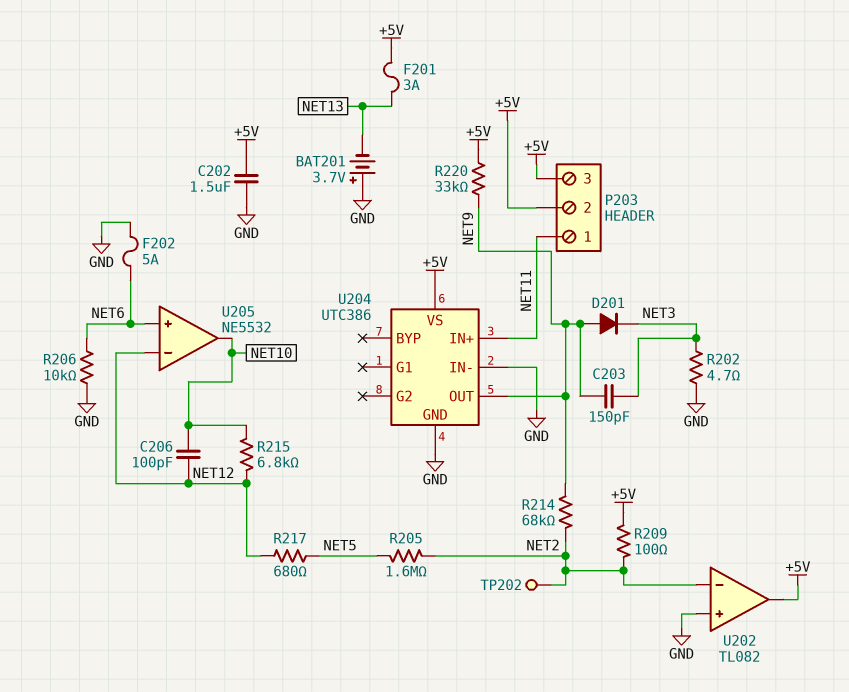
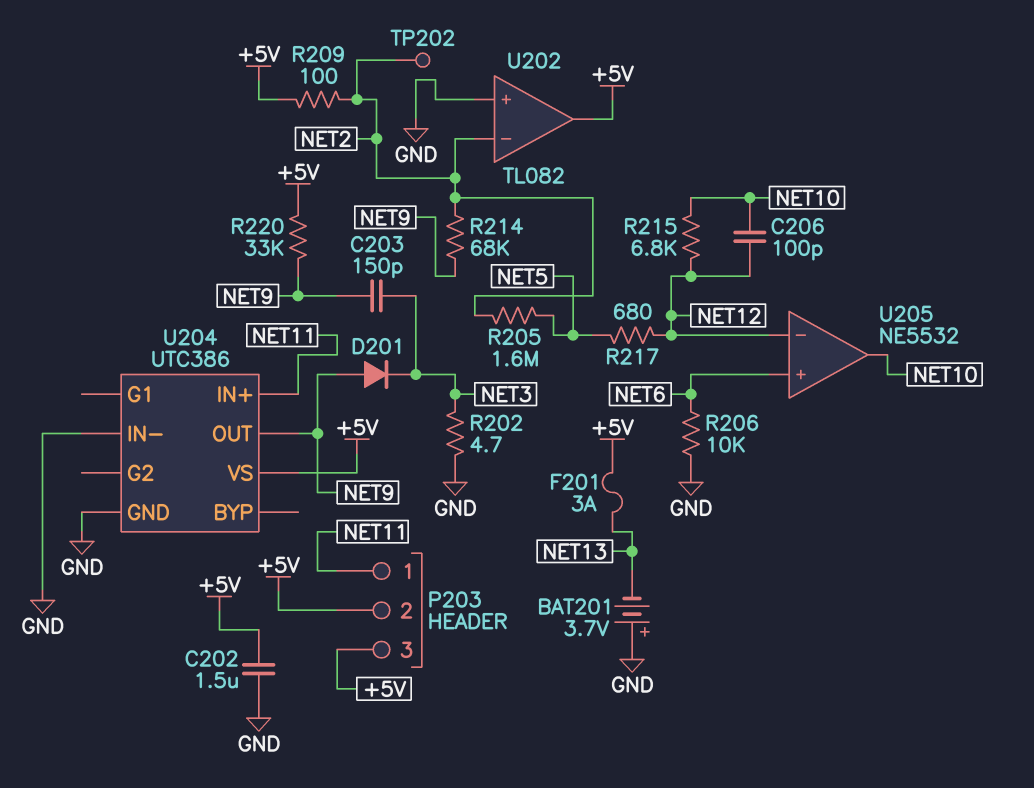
F202: 5A (GND, NET6) -> none

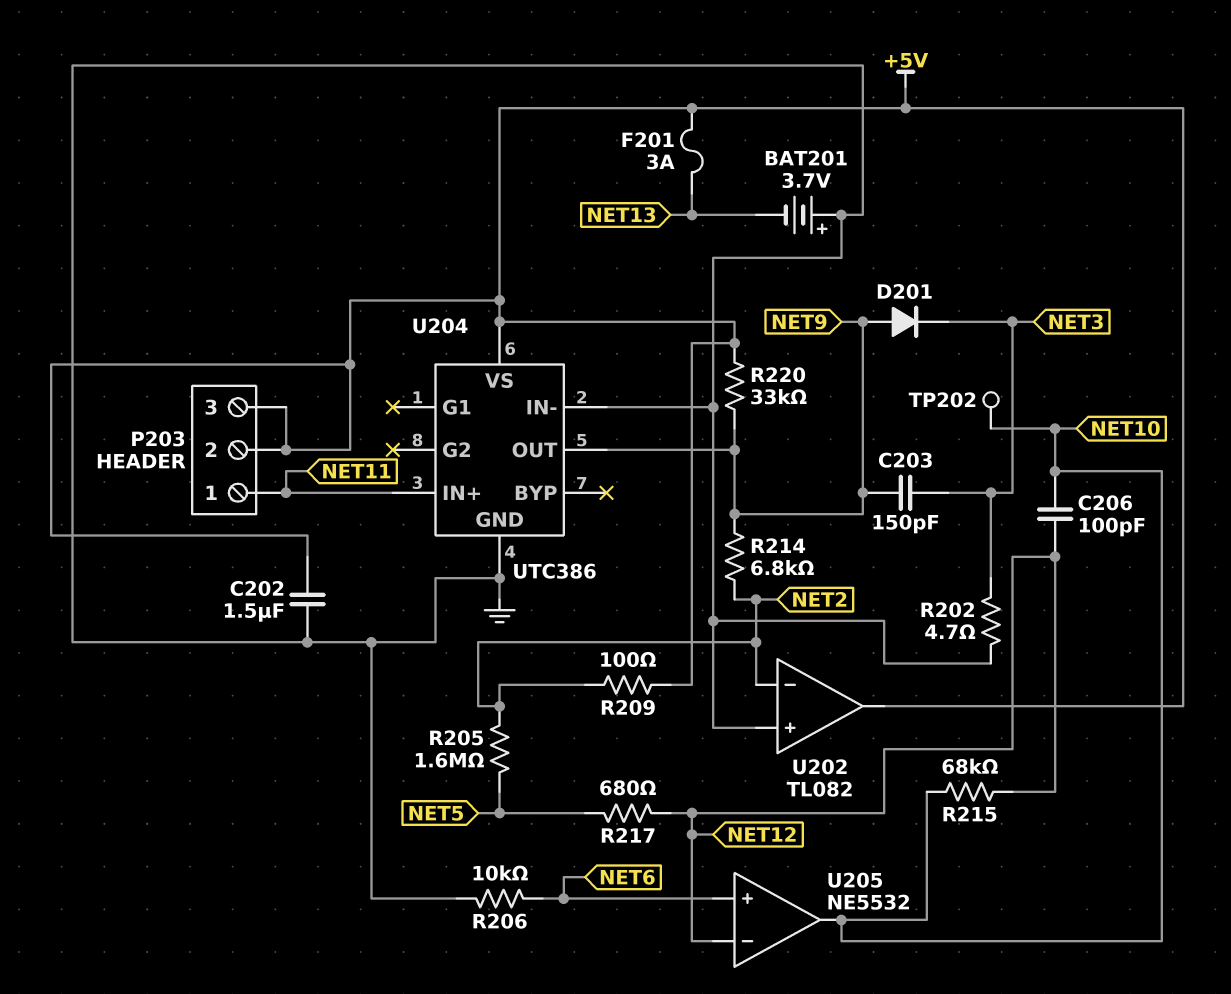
R214: 68k (NET2, NET9) -> 6.8k (NET2, NET9)
R215: 6.8k (NET10, NET12) -> 68k (NET10, NET12)
TP202: test point (NET2) -> test point (NET10)

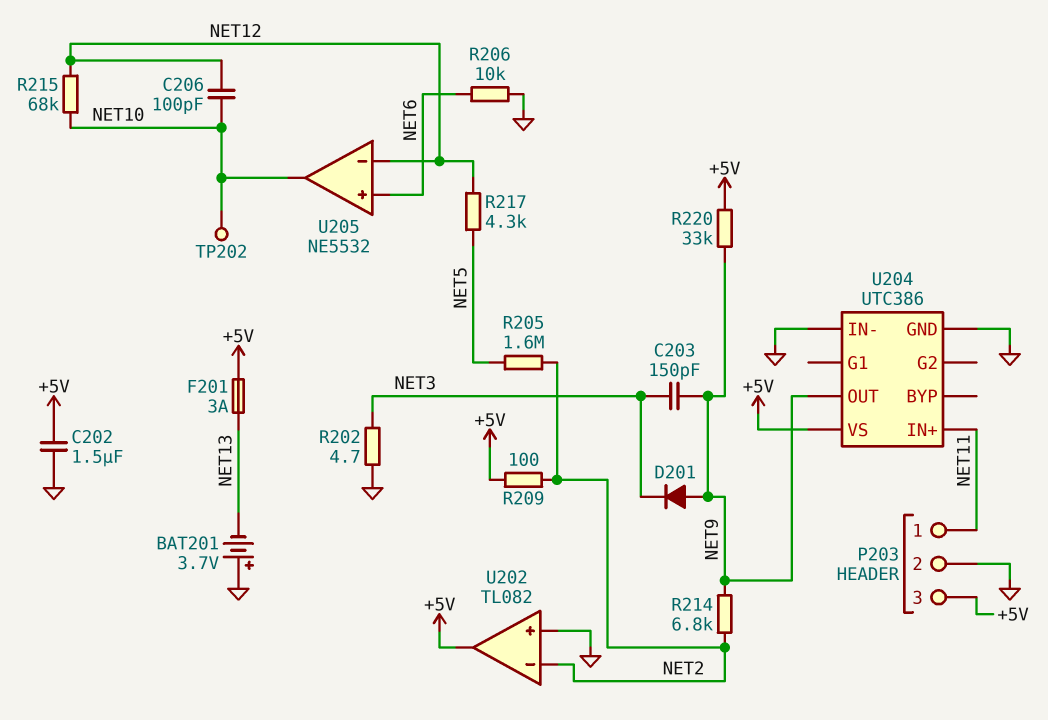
P203 pin 2: +5V -> GND
R217: 680 (NET5, NET12) -> 4.3k (NET5, NET12)

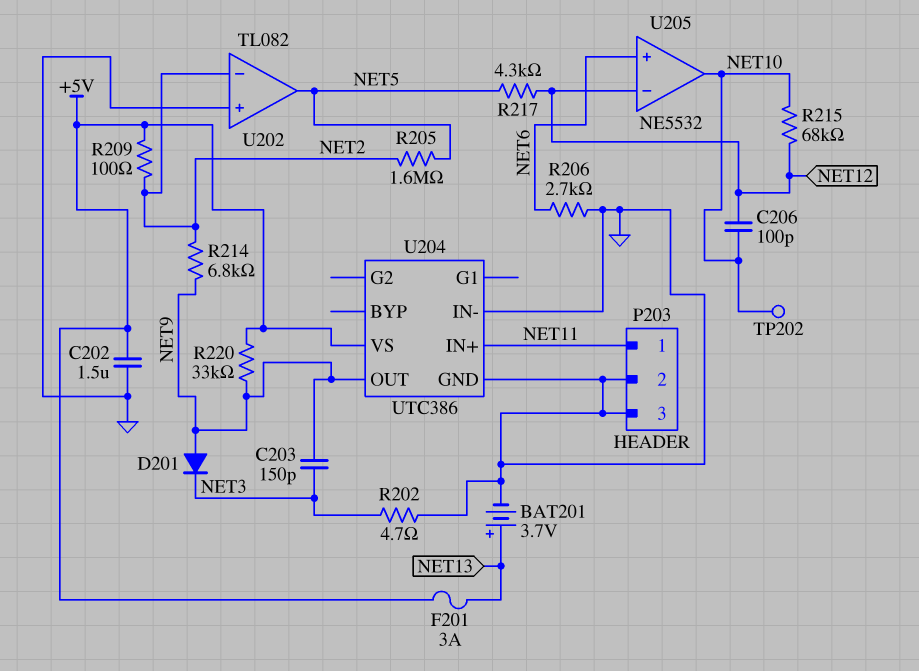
BAT201: 3.7V (plus GND, minus NET13) -> 3.7V (plus NET13, minus GND)
P203 pin 3: +5V -> GND
R206: 10k (GND, NET6) -> 2.7k (GND, NET6)
U202 pin out: +5V -> NET5

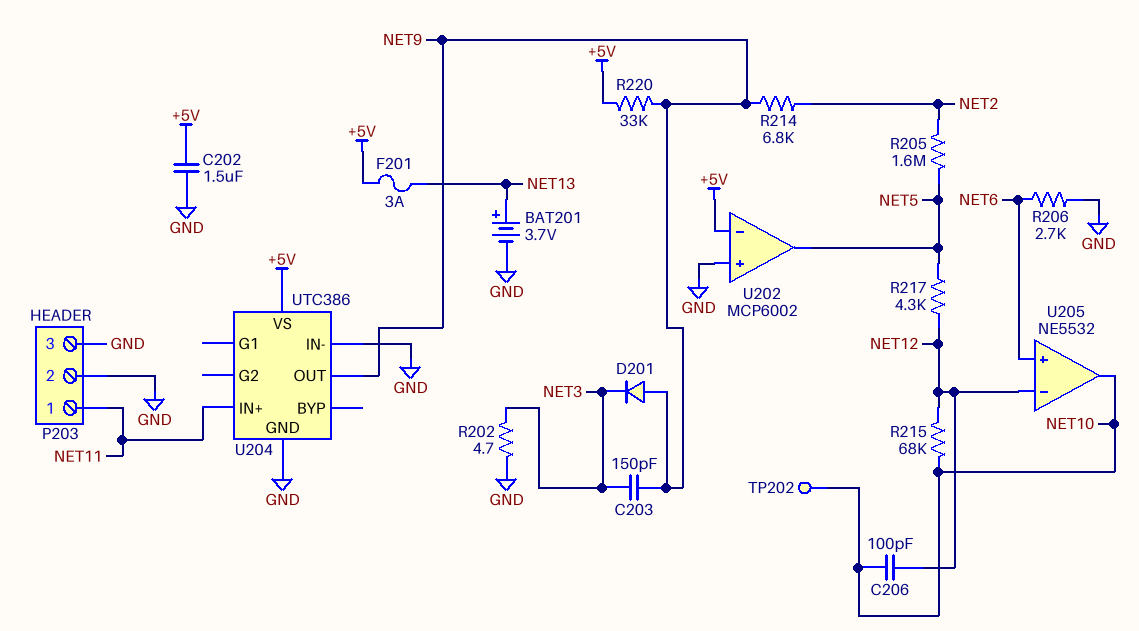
R209: 100 (+5V, NET2) -> none
U202: TL082 -> MCP6002
U202 pin in-: NET2 -> +5V

